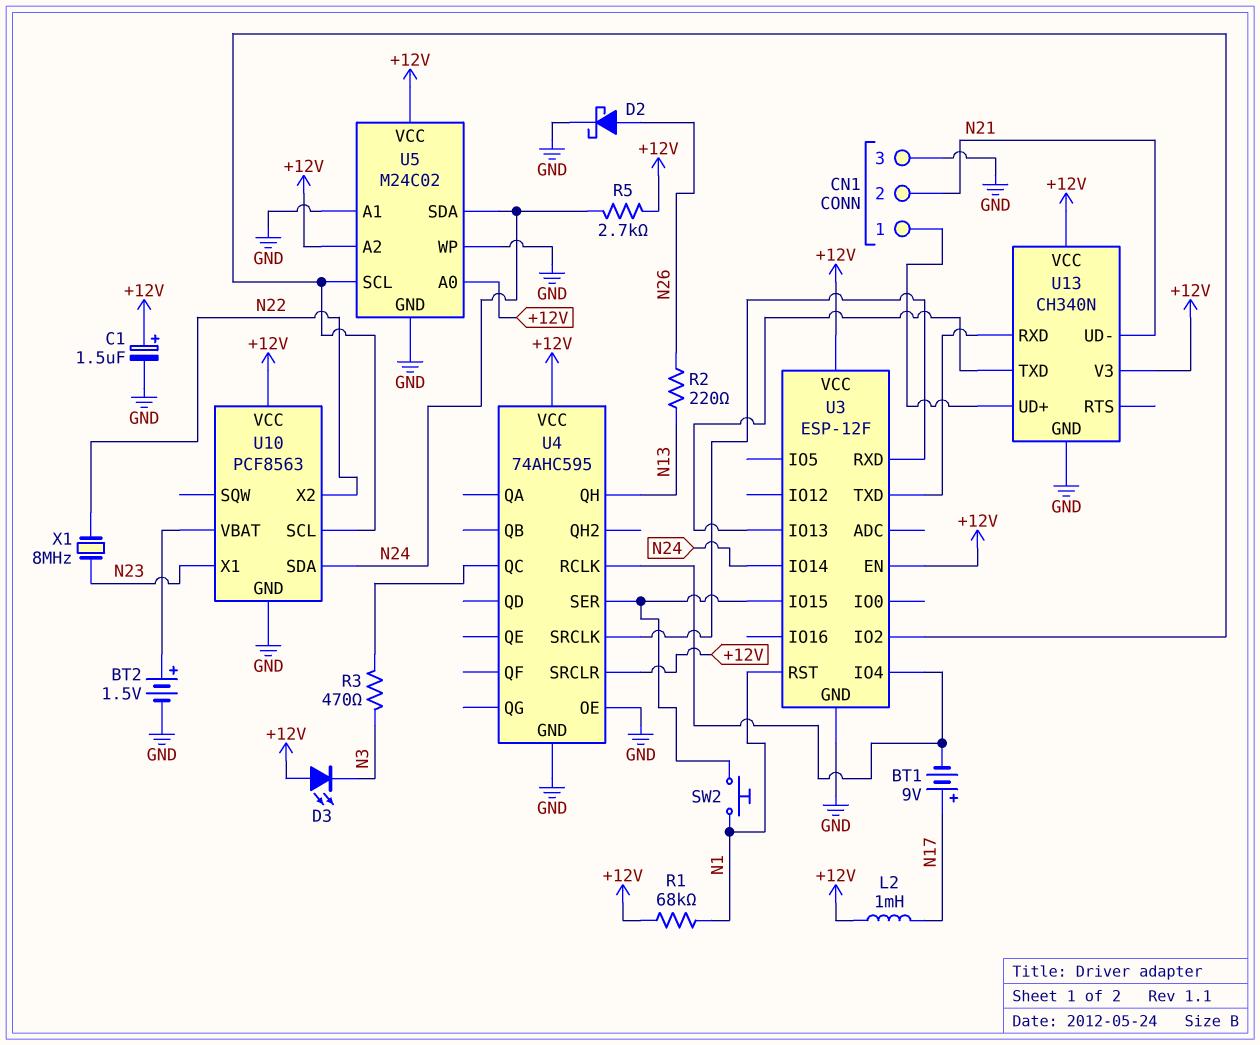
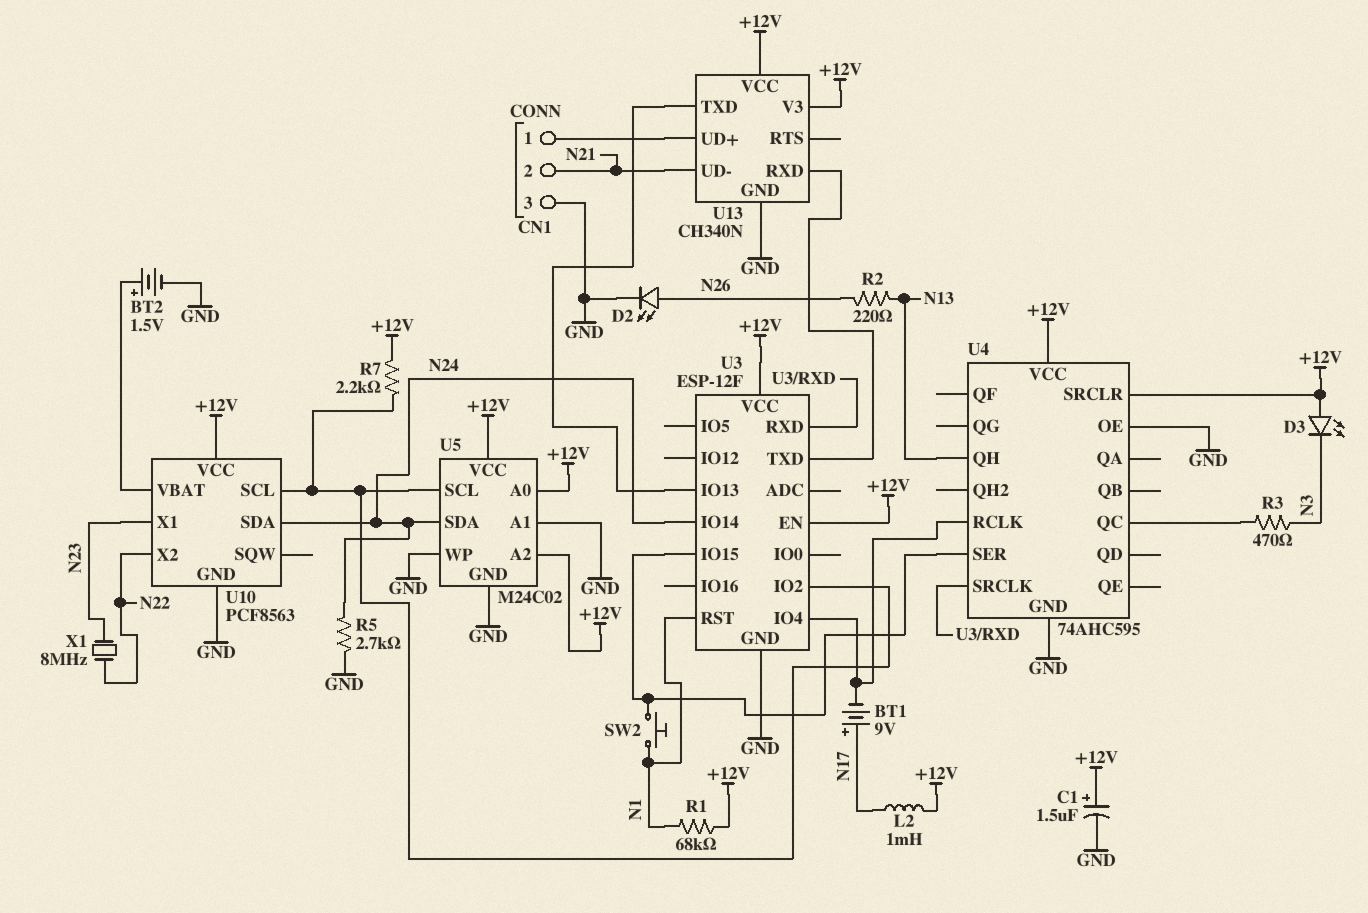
D2: schottky (A N26, K GND) -> LED (A N26, K GND)
R5: 2.7k (+12V, N24) -> 2.7k (GND, N24)
R7: none -> 2.2k (+12V, U3/IO2)

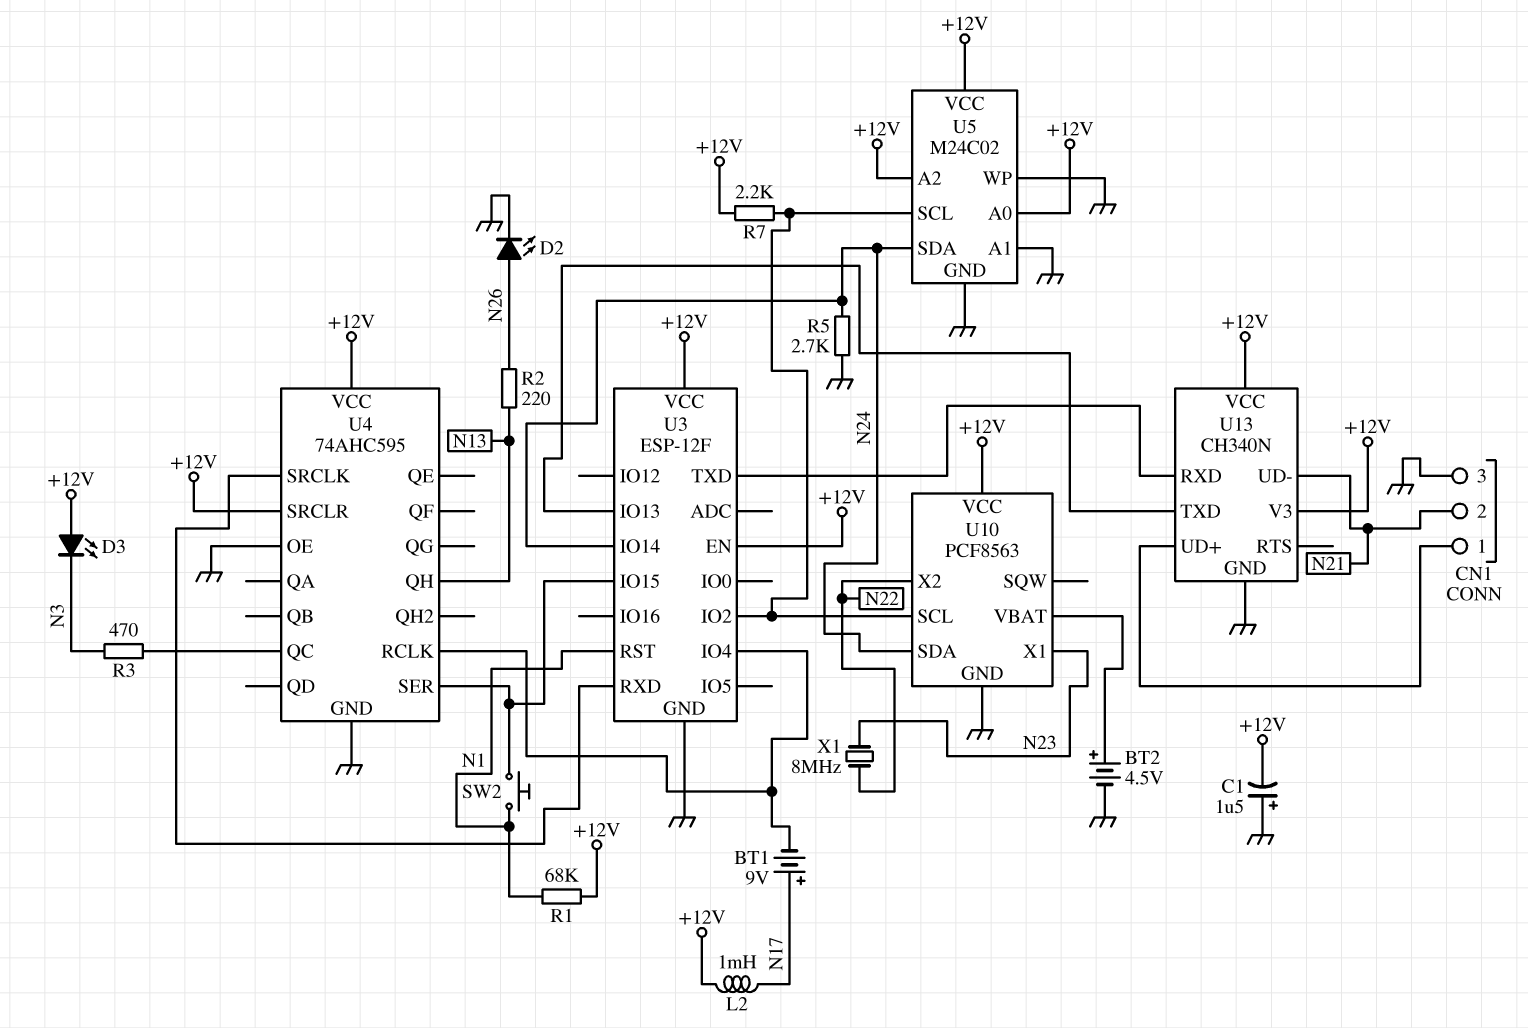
BT2: 1.5V (plus U10/VBAT, minus GND) -> 4.5V (plus U10/VBAT, minus GND)
C1: 1.5uF (plus +12V, minus GND) -> 1.5uF (plus GND, minus +12V)

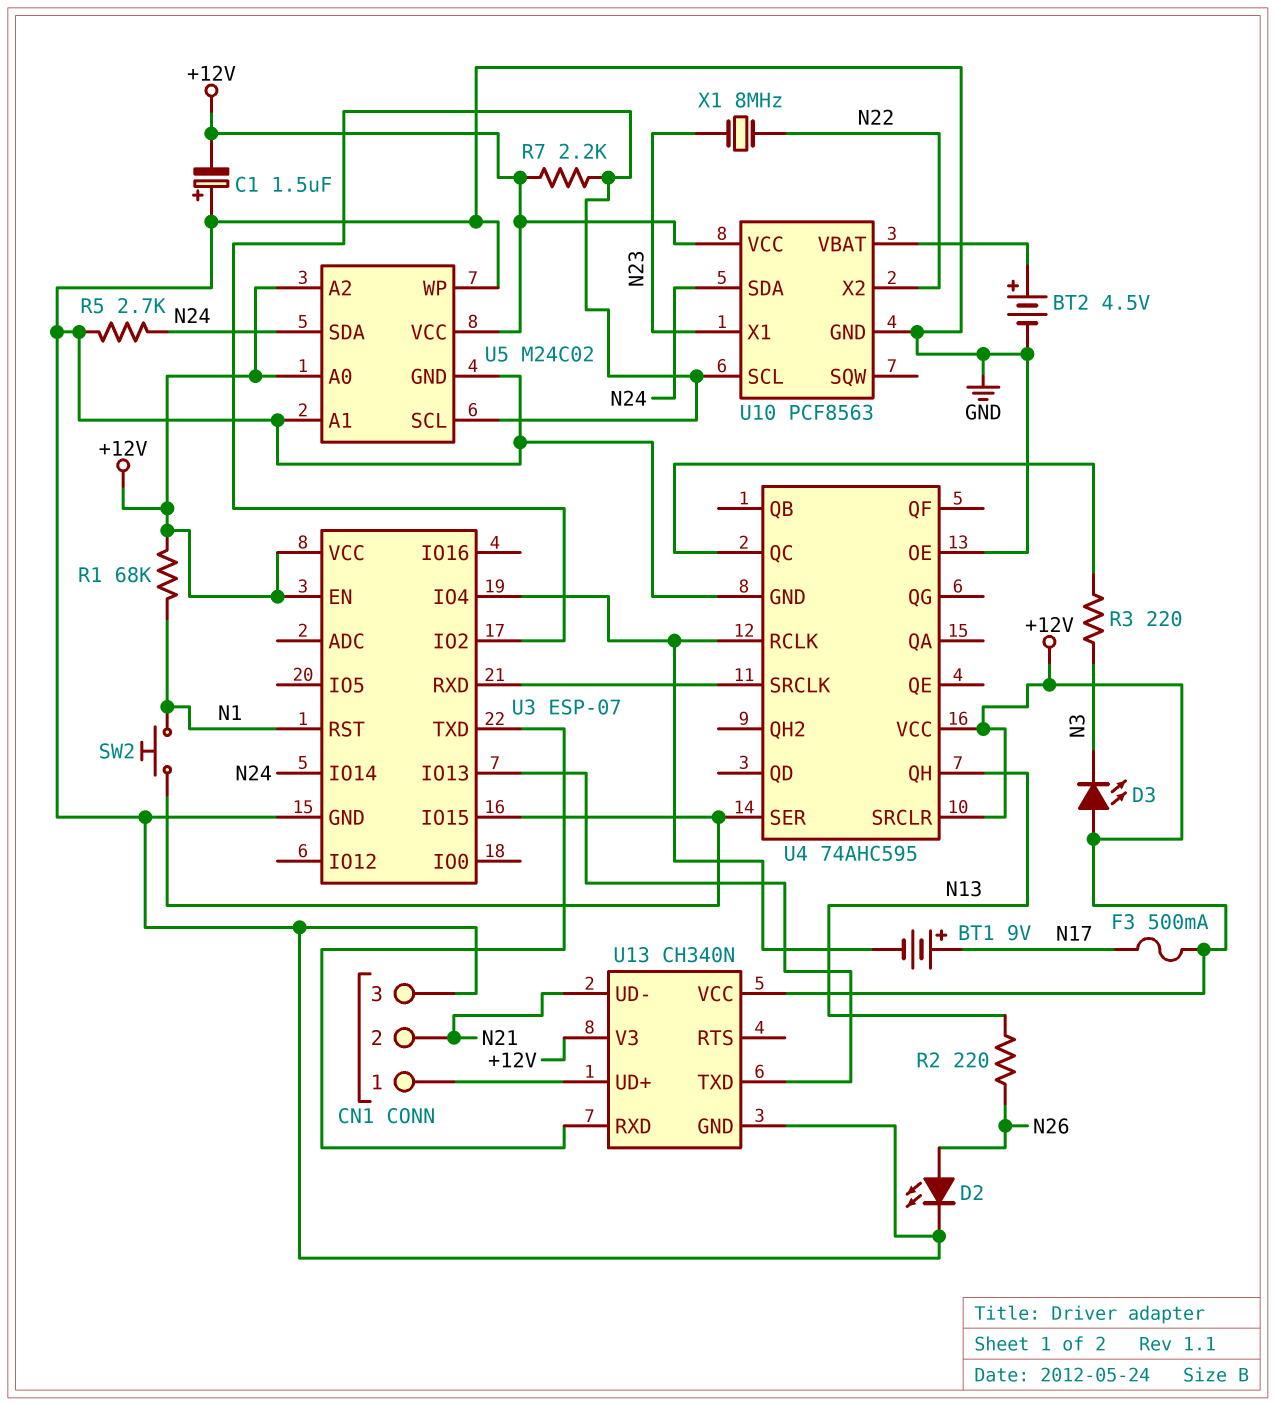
F3: none -> 500mA (+12V, N17)
L2: 1mH (+12V, N17) -> none
R3: 470 (N3, U4/QC) -> 220 (N3, U4/QC)
U3: ESP-12F -> ESP-07

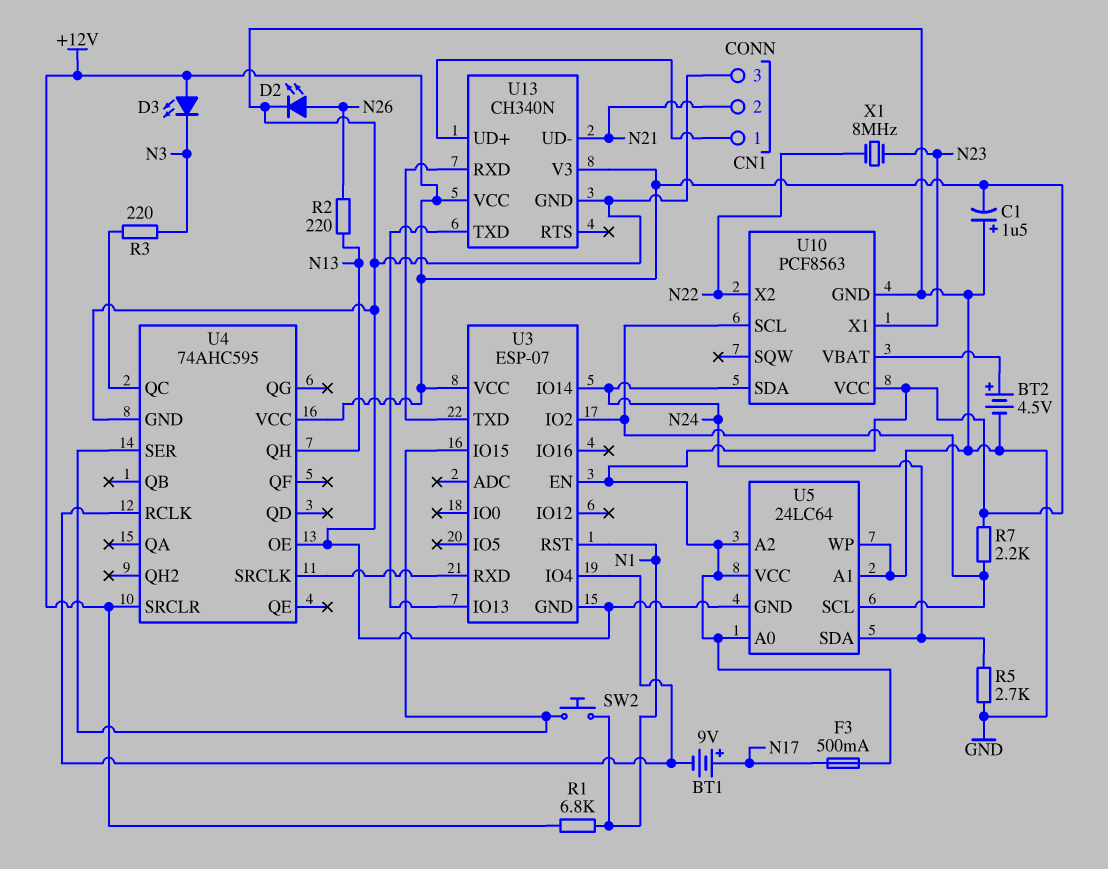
R1: 68k (+12V, N1) -> 6.8k (+12V, N1)
U5: M24C02 -> 24LC64

